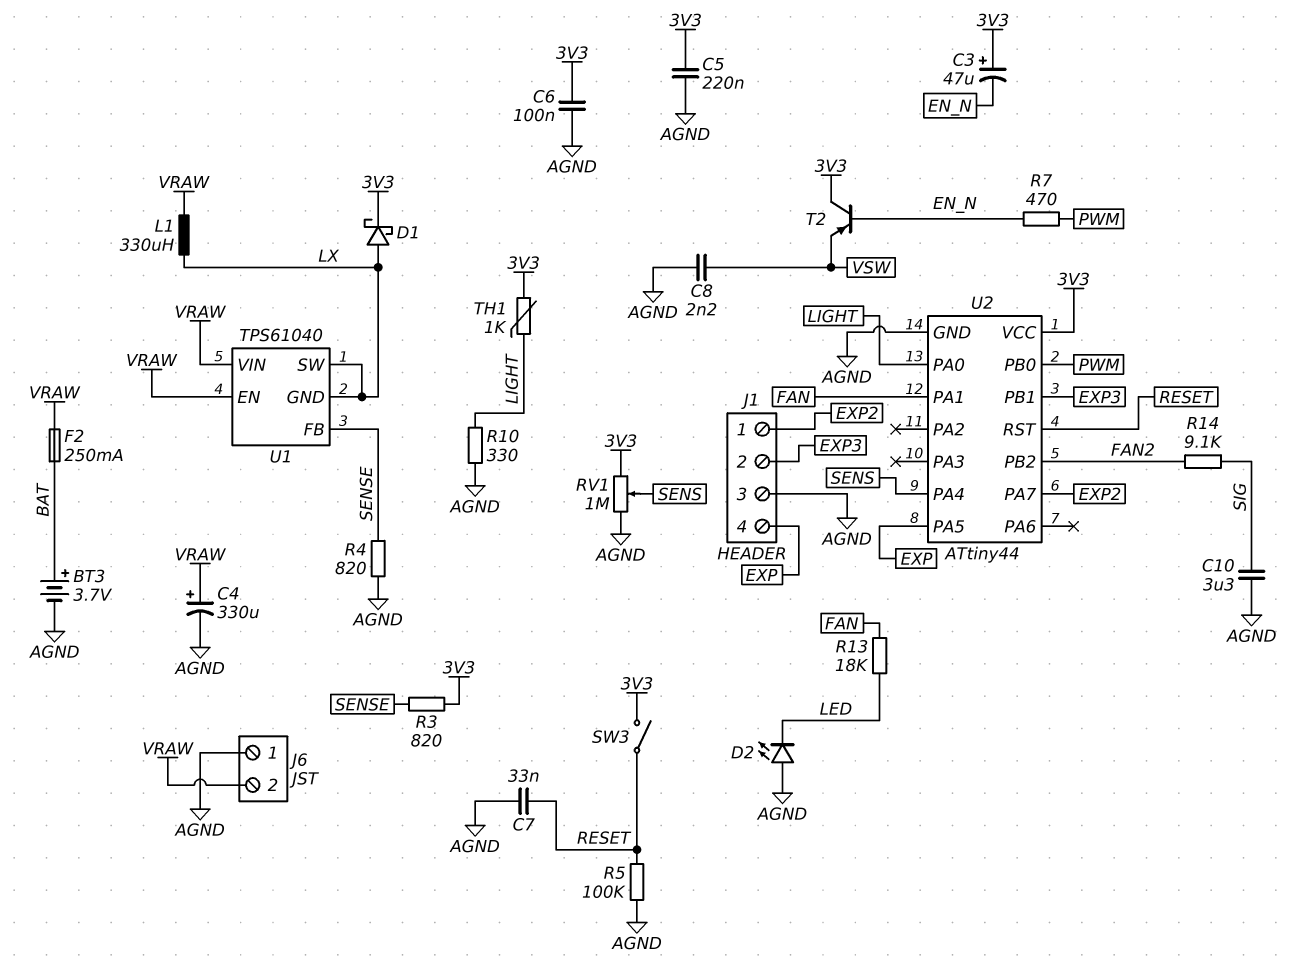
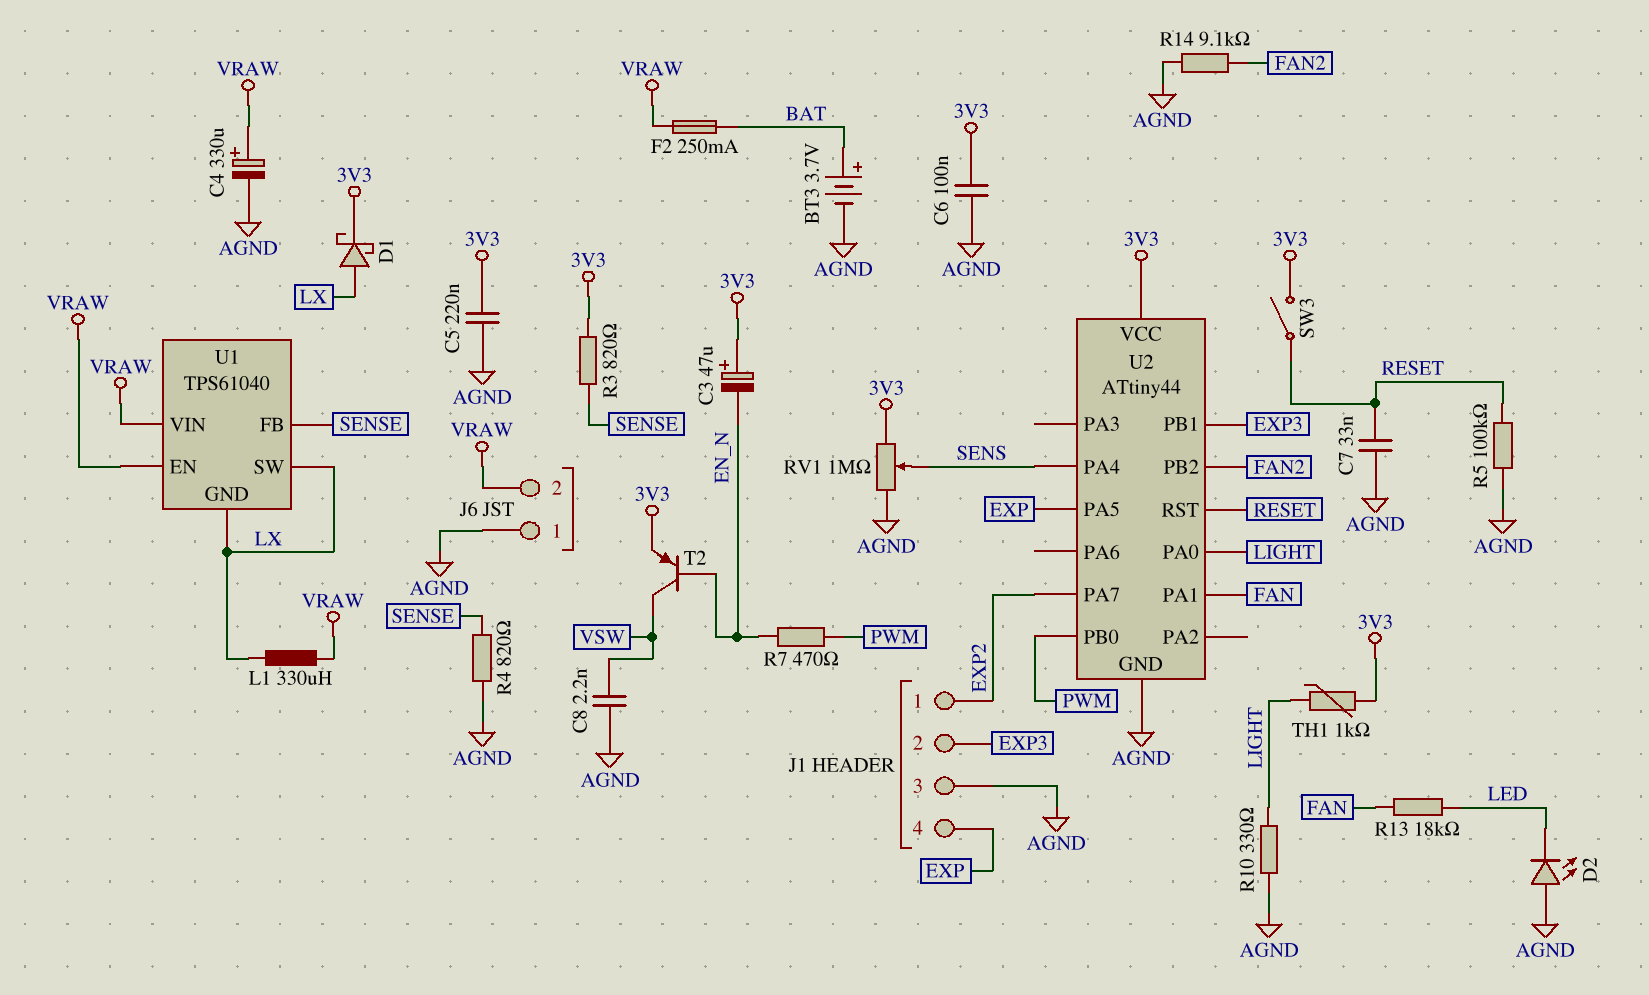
C10: 3.3uF (AGND, SIG) -> none
R14: 9.1k (FAN2, SIG) -> 9.1k (AGND, FAN2)
T2: PNP (B EN_N, C 3V3, E VSW) -> PNP (B EN_N, C VSW, E 3V3)

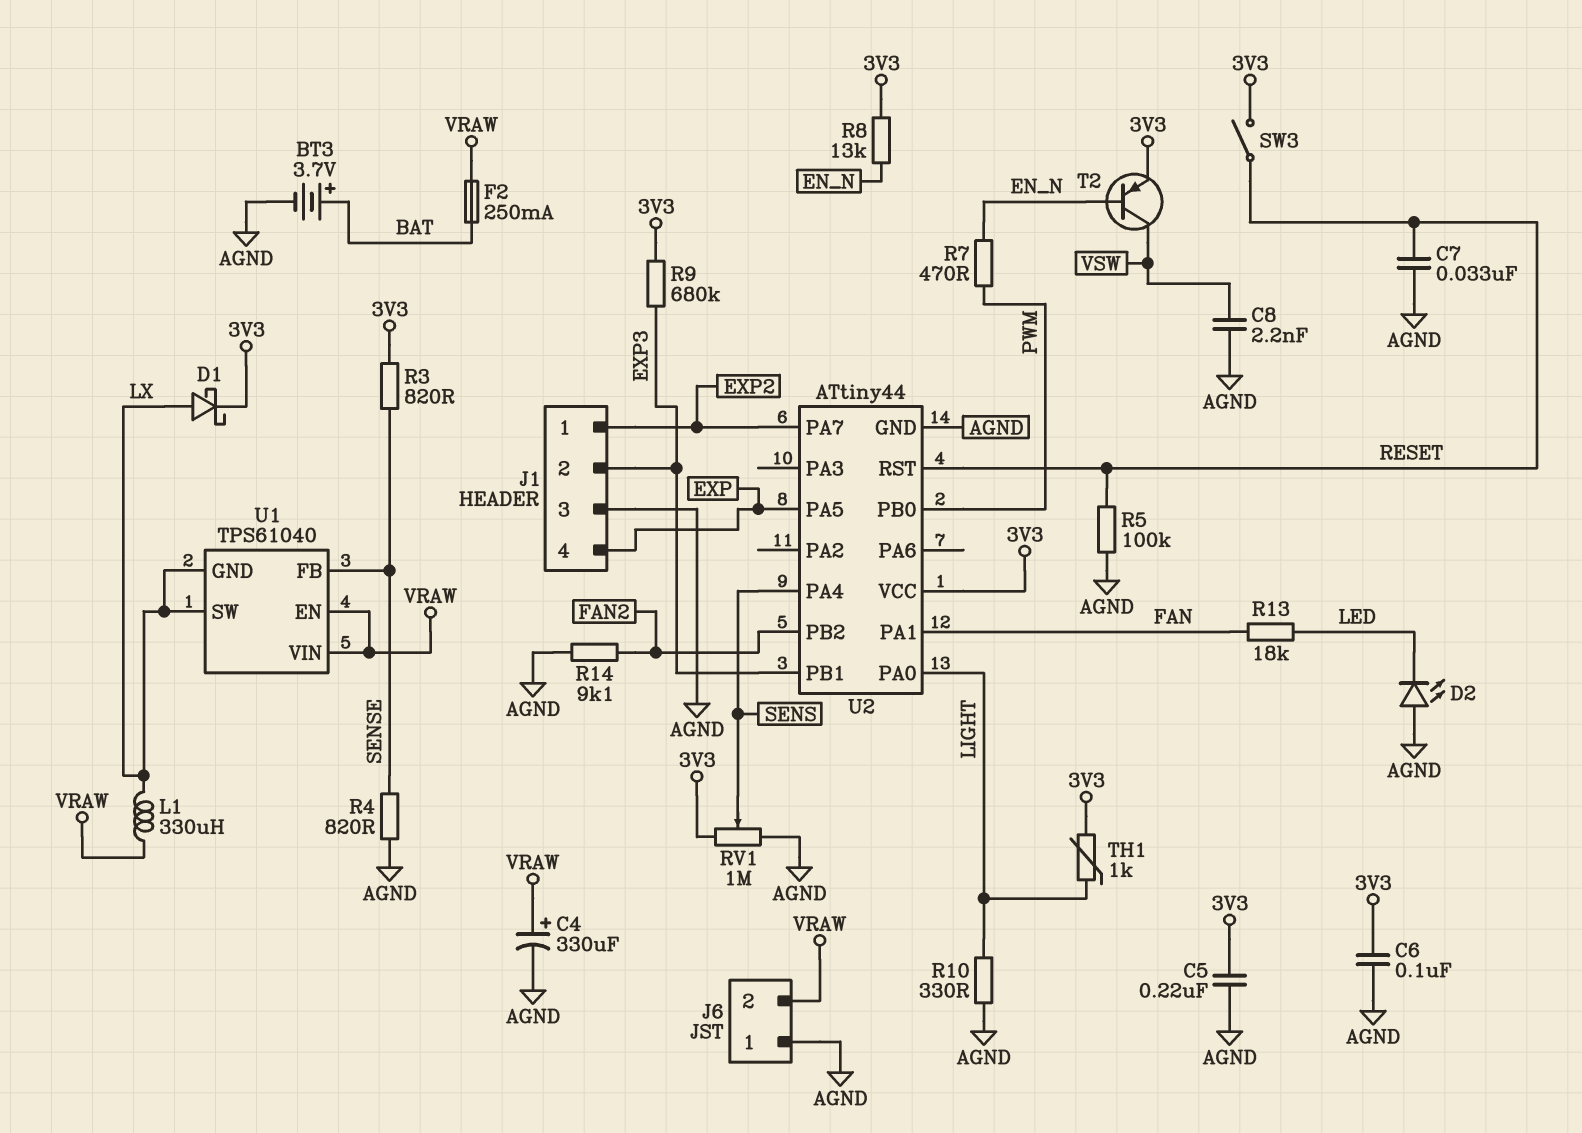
C3: 47uF (plus 3V3, minus EN_N) -> none
R8: none -> 13k (3V3, EN_N)
R9: none -> 680k (3V3, EXP3)

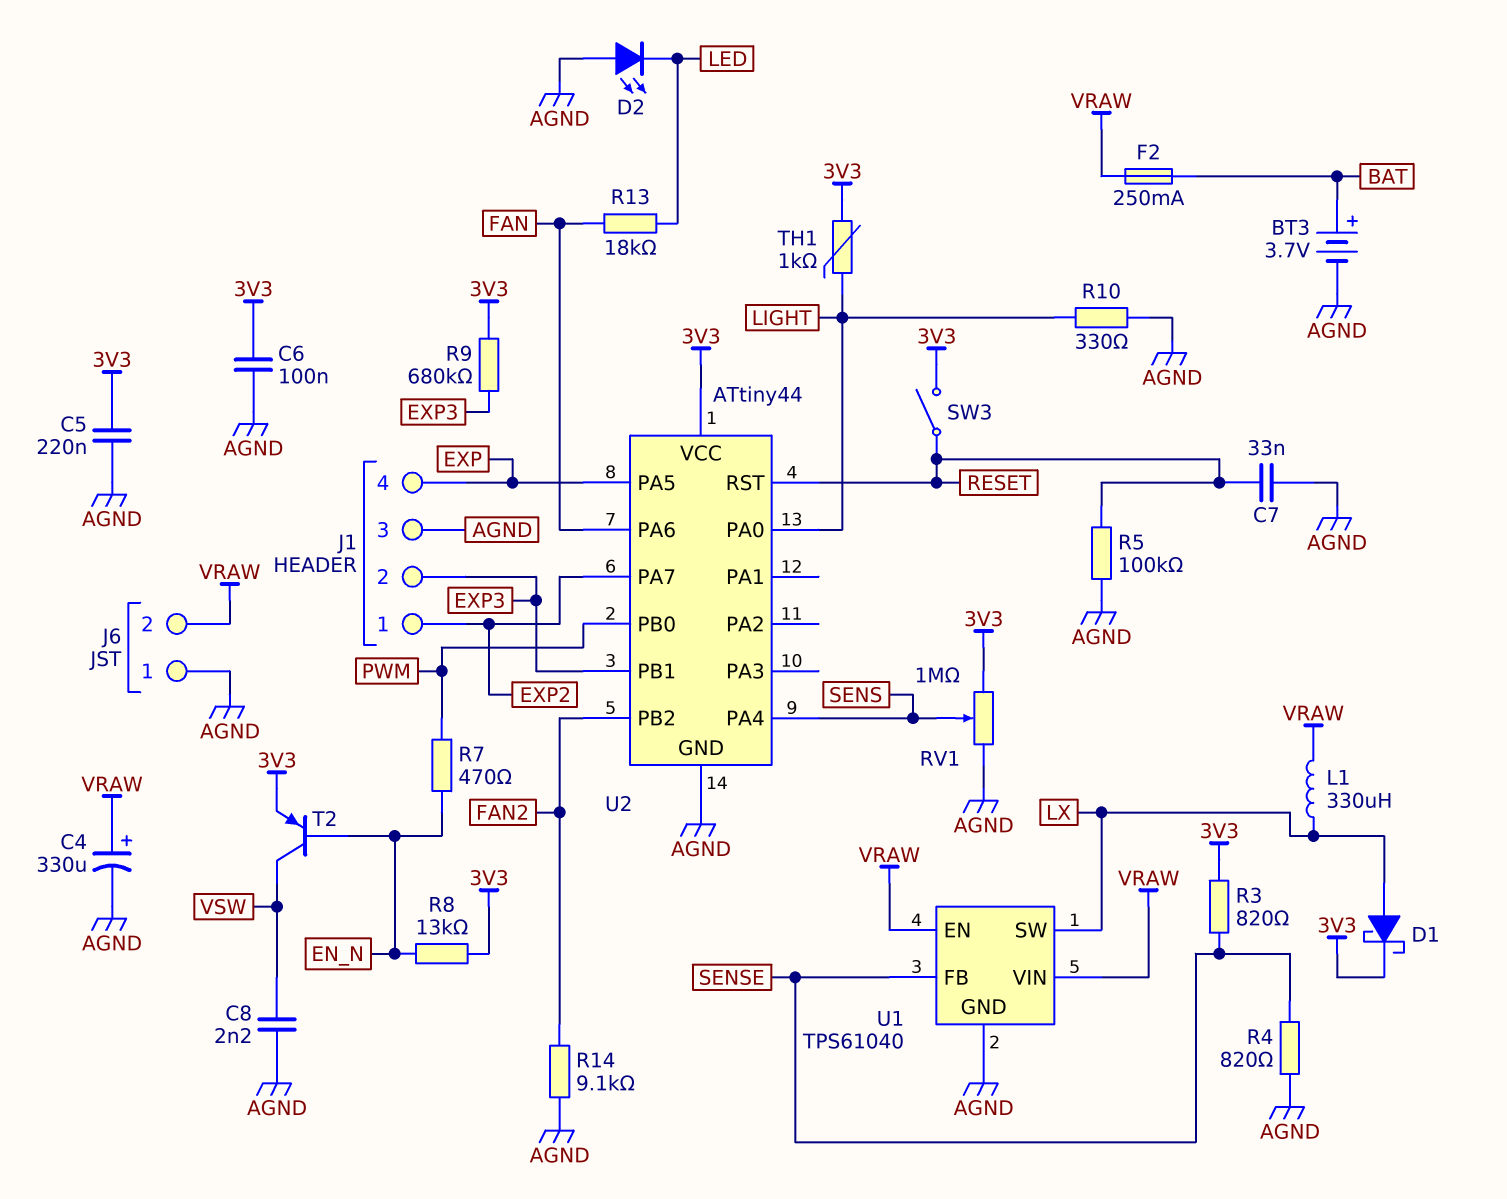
U1 pin GND: LX -> AGND
U2 pin PA1: FAN -> none
U2 pin PA6: none -> FAN

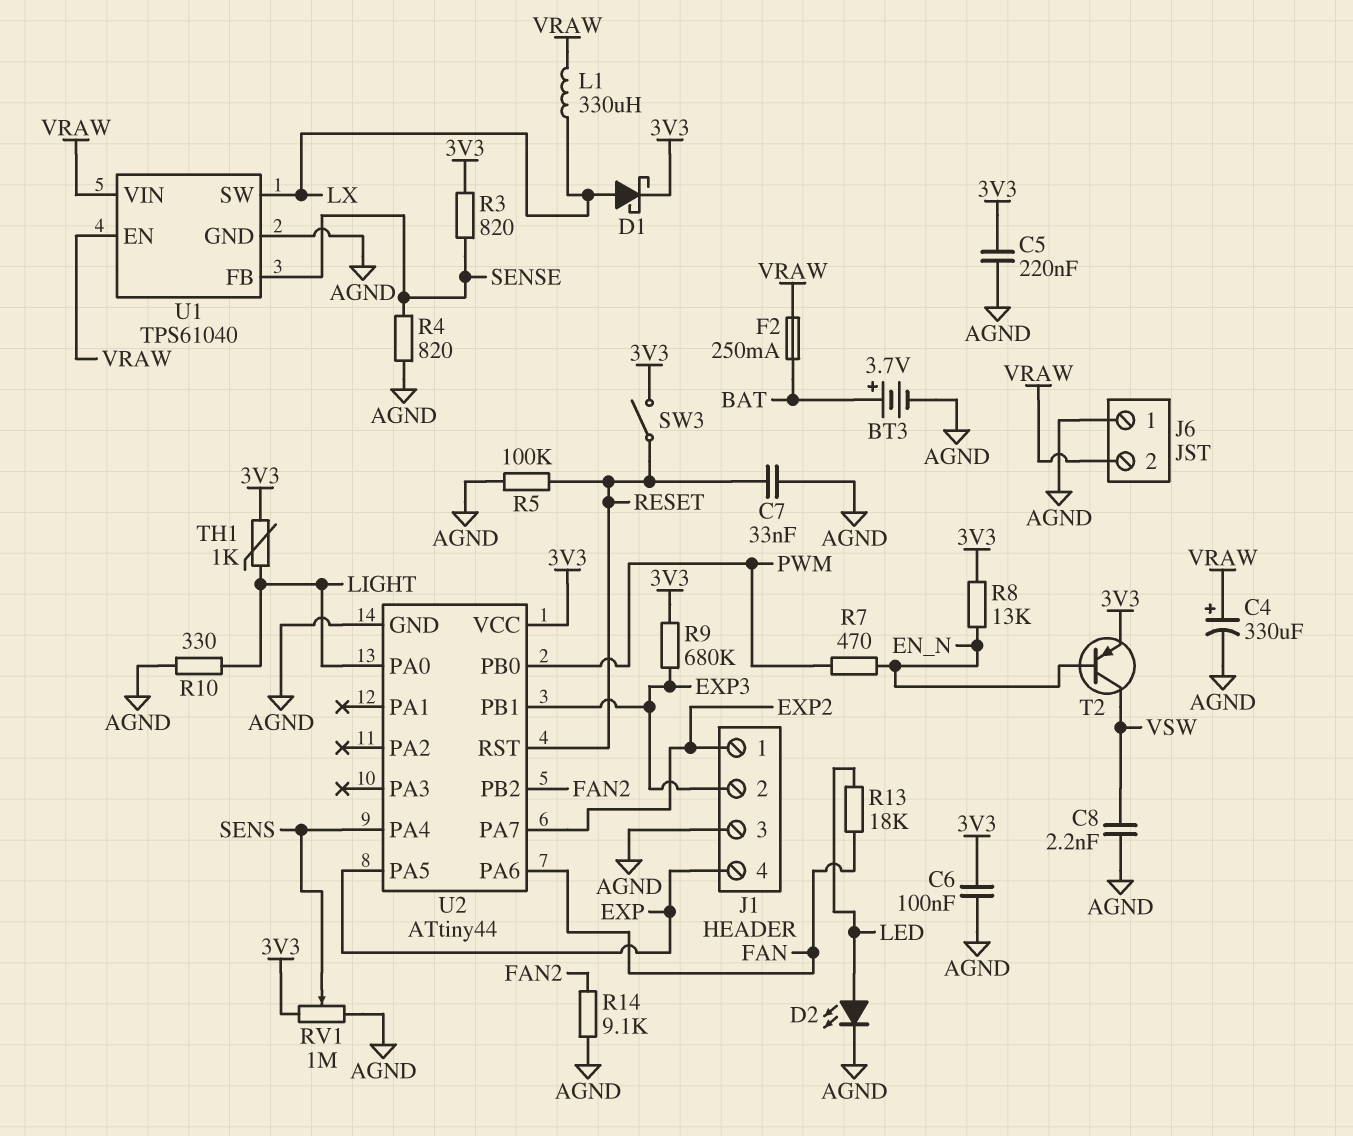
D2: LED (A AGND, K LED) -> LED (A LED, K AGND)

